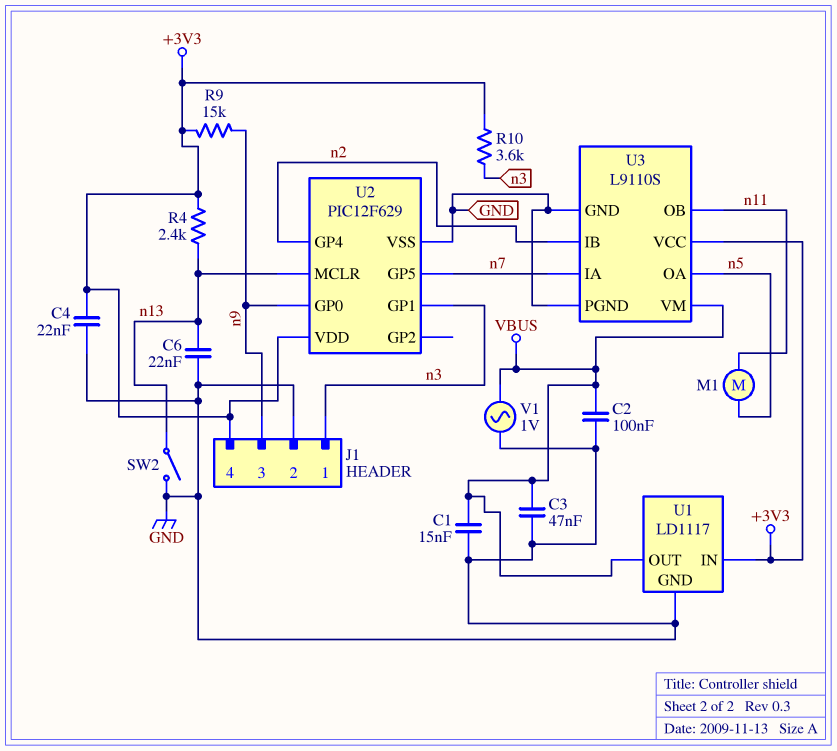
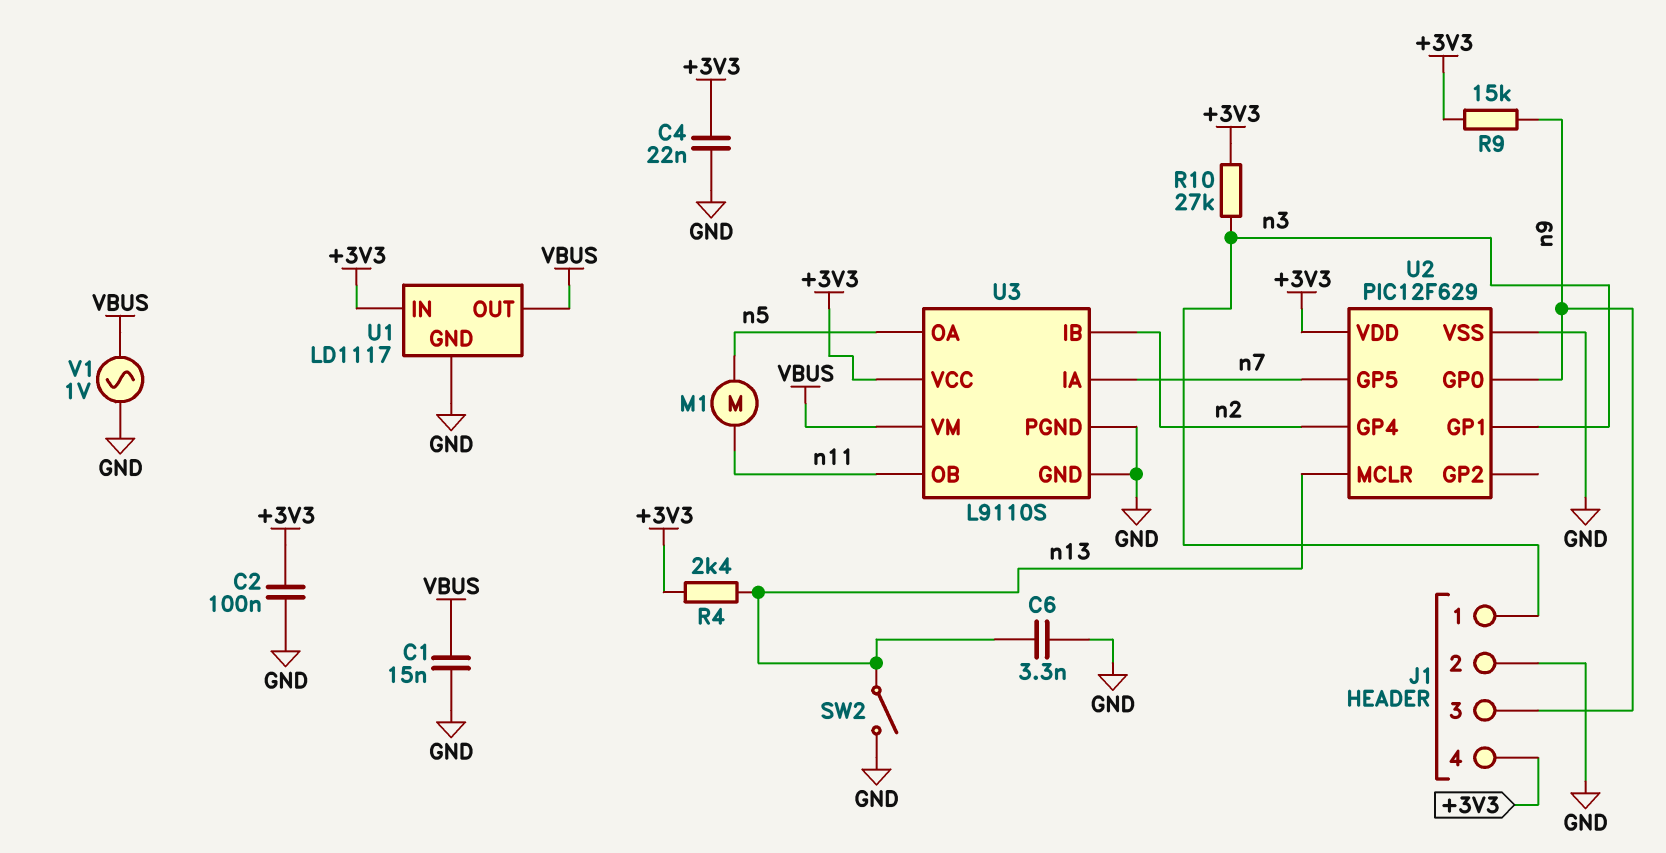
C2: 100nF (GND, VBUS) -> 100nF (+3V3, GND)
C3: 47nF (GND, VBUS) -> none
C6: 22nF (GND, n13) -> 3.3nF (GND, n13)
R10: 3.6k (+3V3, n3) -> 27k (+3V3, n3)

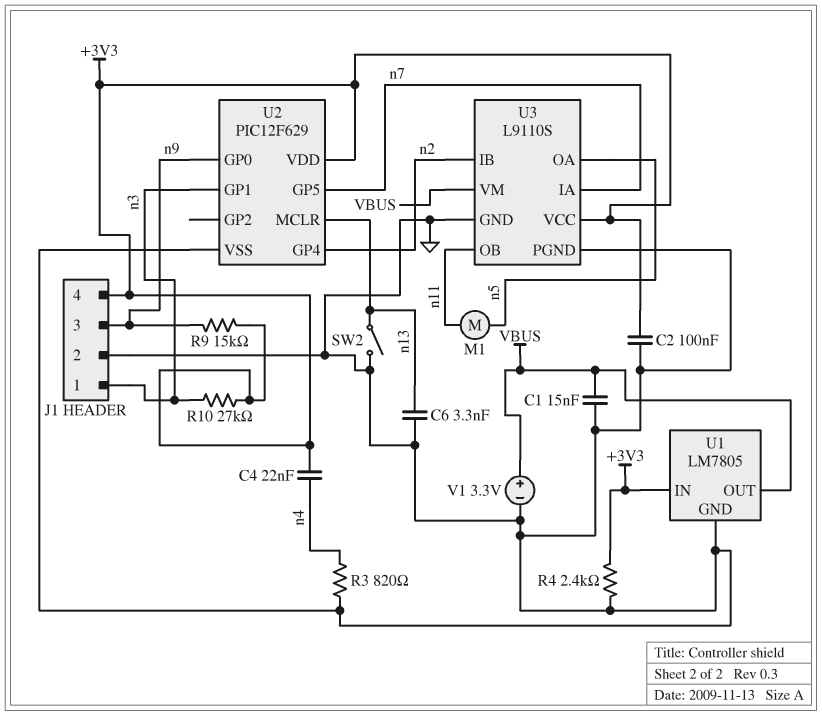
C4: 22nF (+3V3, GND) -> 22nF (+3V3, n4)
R3: none -> 820 (GND, n4)
R4: 2.4k (+3V3, n13) -> 2.4k (+3V3, GND)
U1: LD1117 -> LM7805
V1: AC 1V (GND, VBUS) -> 3.3V (plus VBUS, minus GND)

